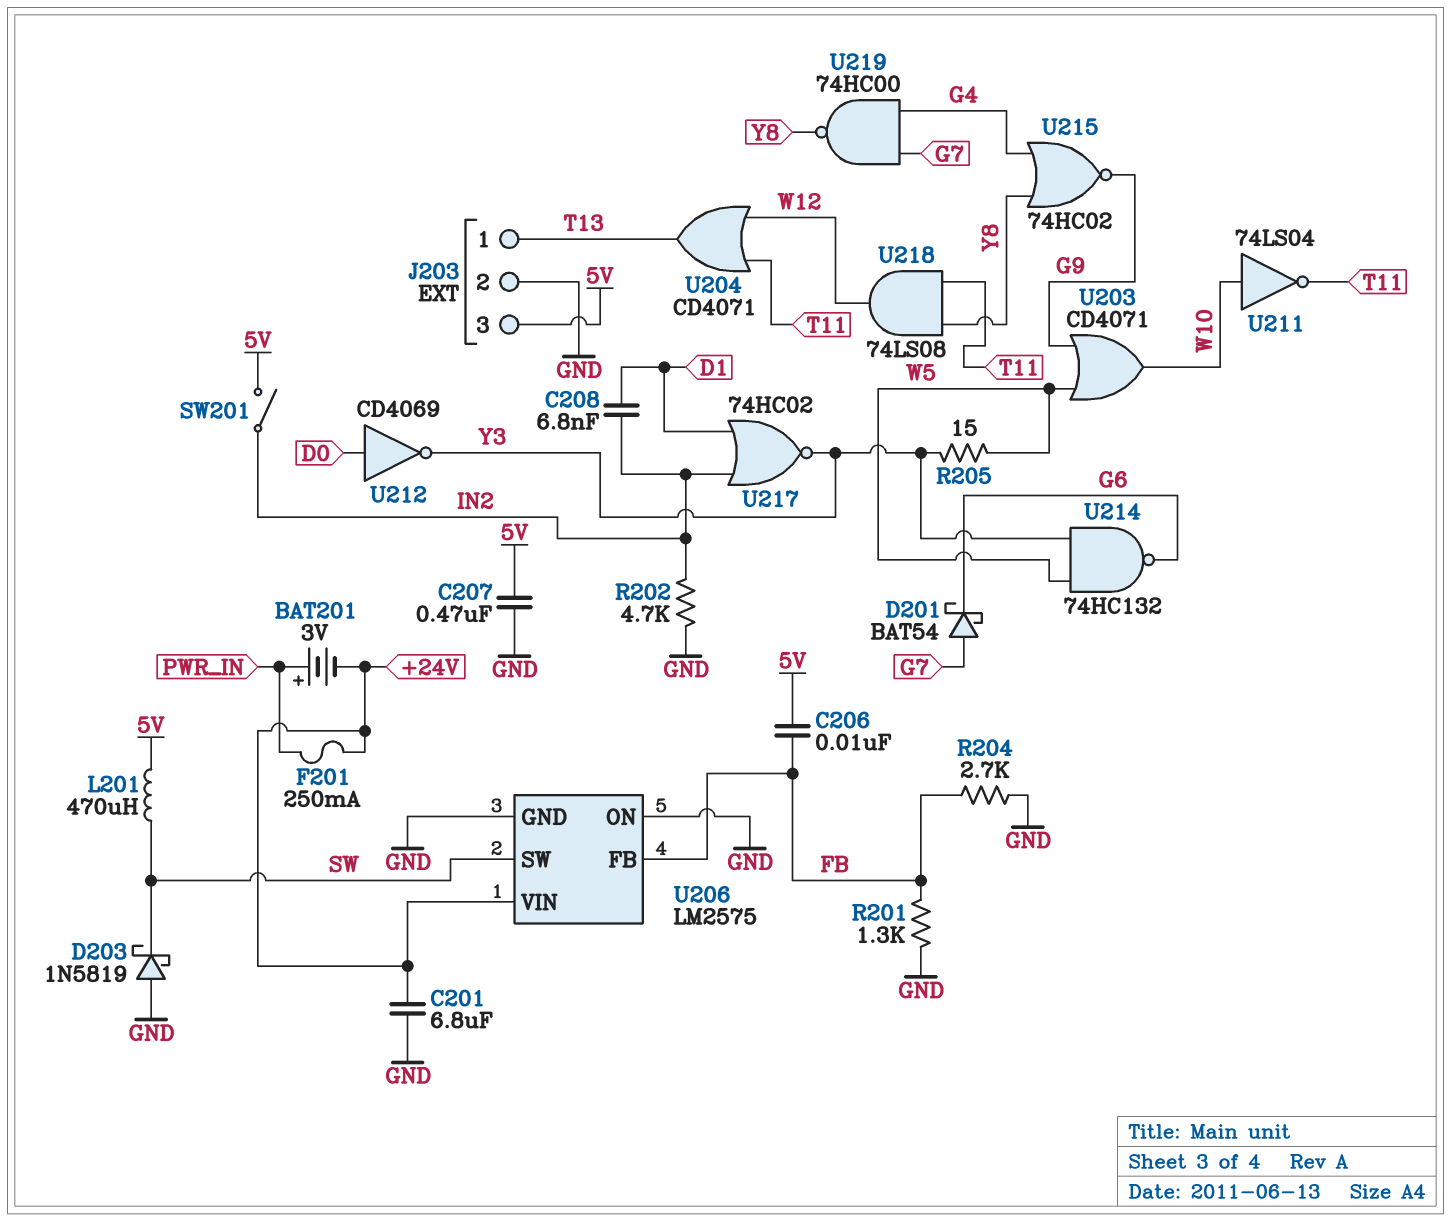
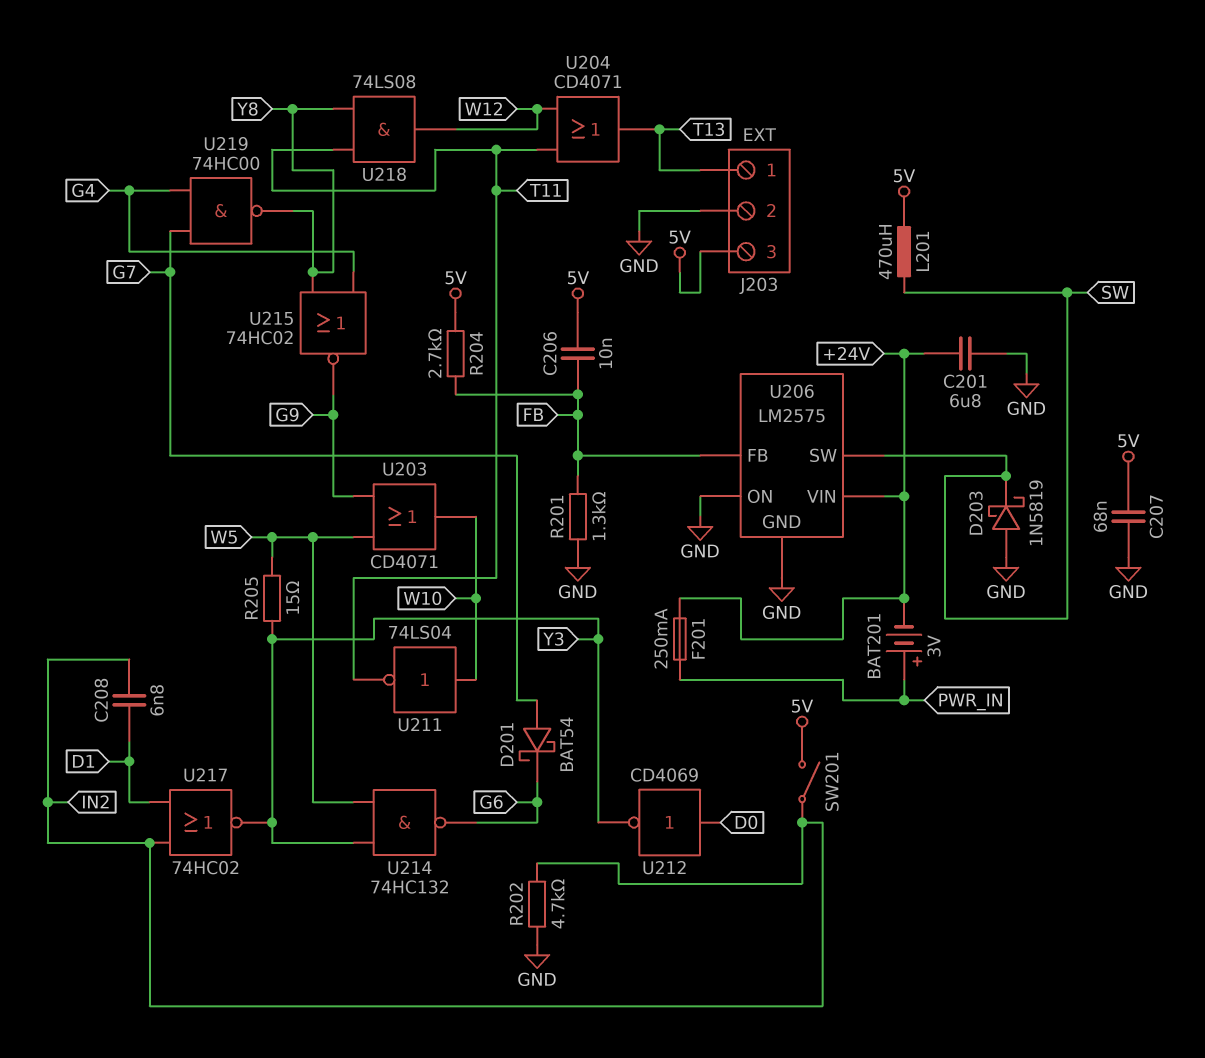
C207: 470nF (5V, GND) -> 68nF (5V, GND)
R204: 2.7k (FB, GND) -> 2.7k (5V, FB)

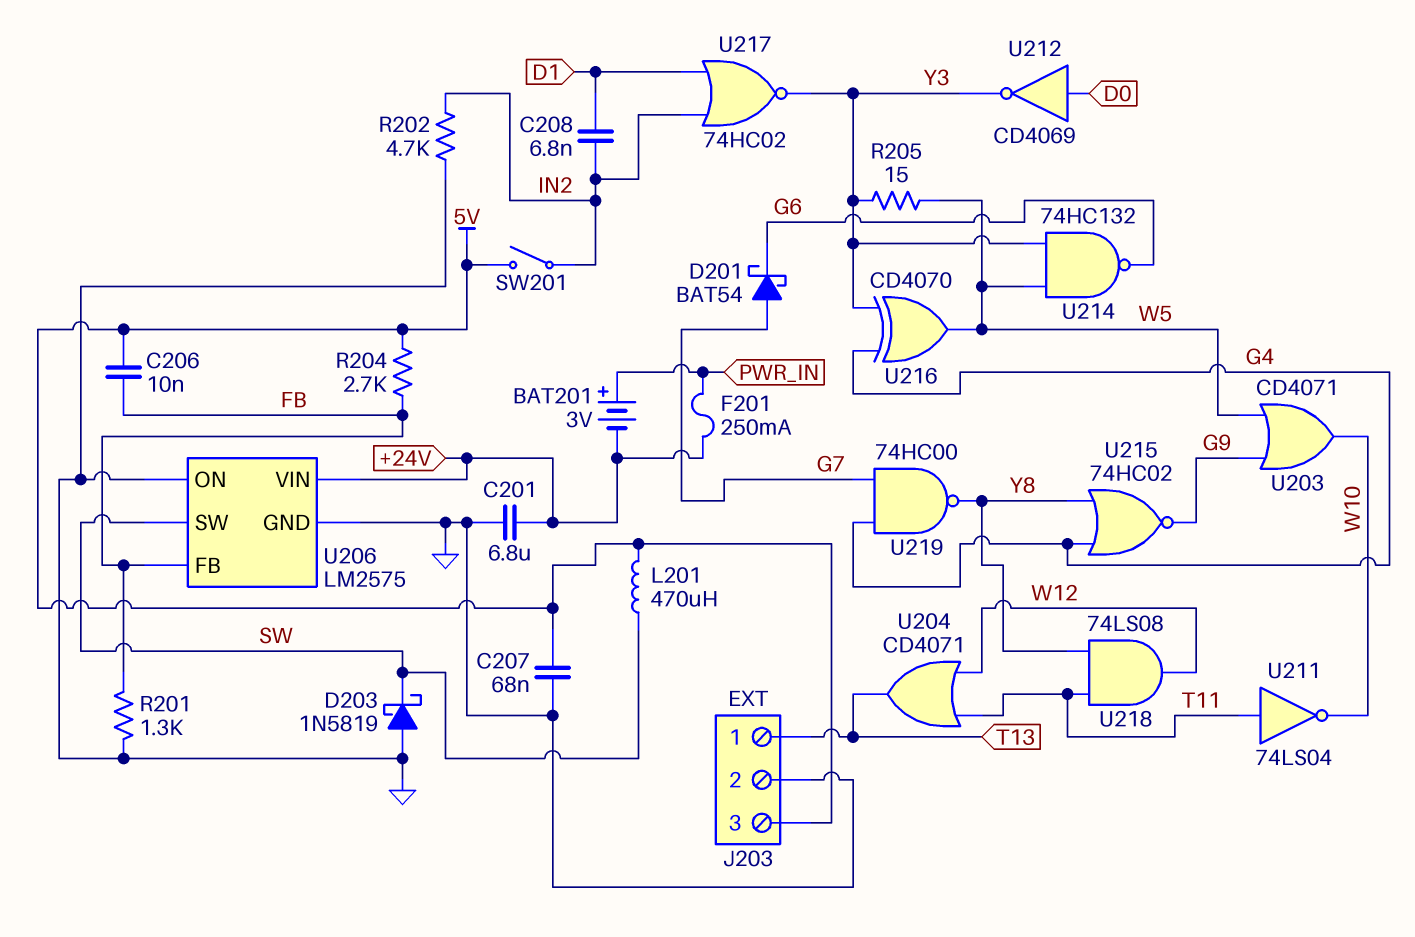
U211: NOT 74LS04 (in W10, out T11) -> NOT 74LS04 (in T11, out W10)
U216: none -> XOR CD4070 (in G4, in Y3, out W5)

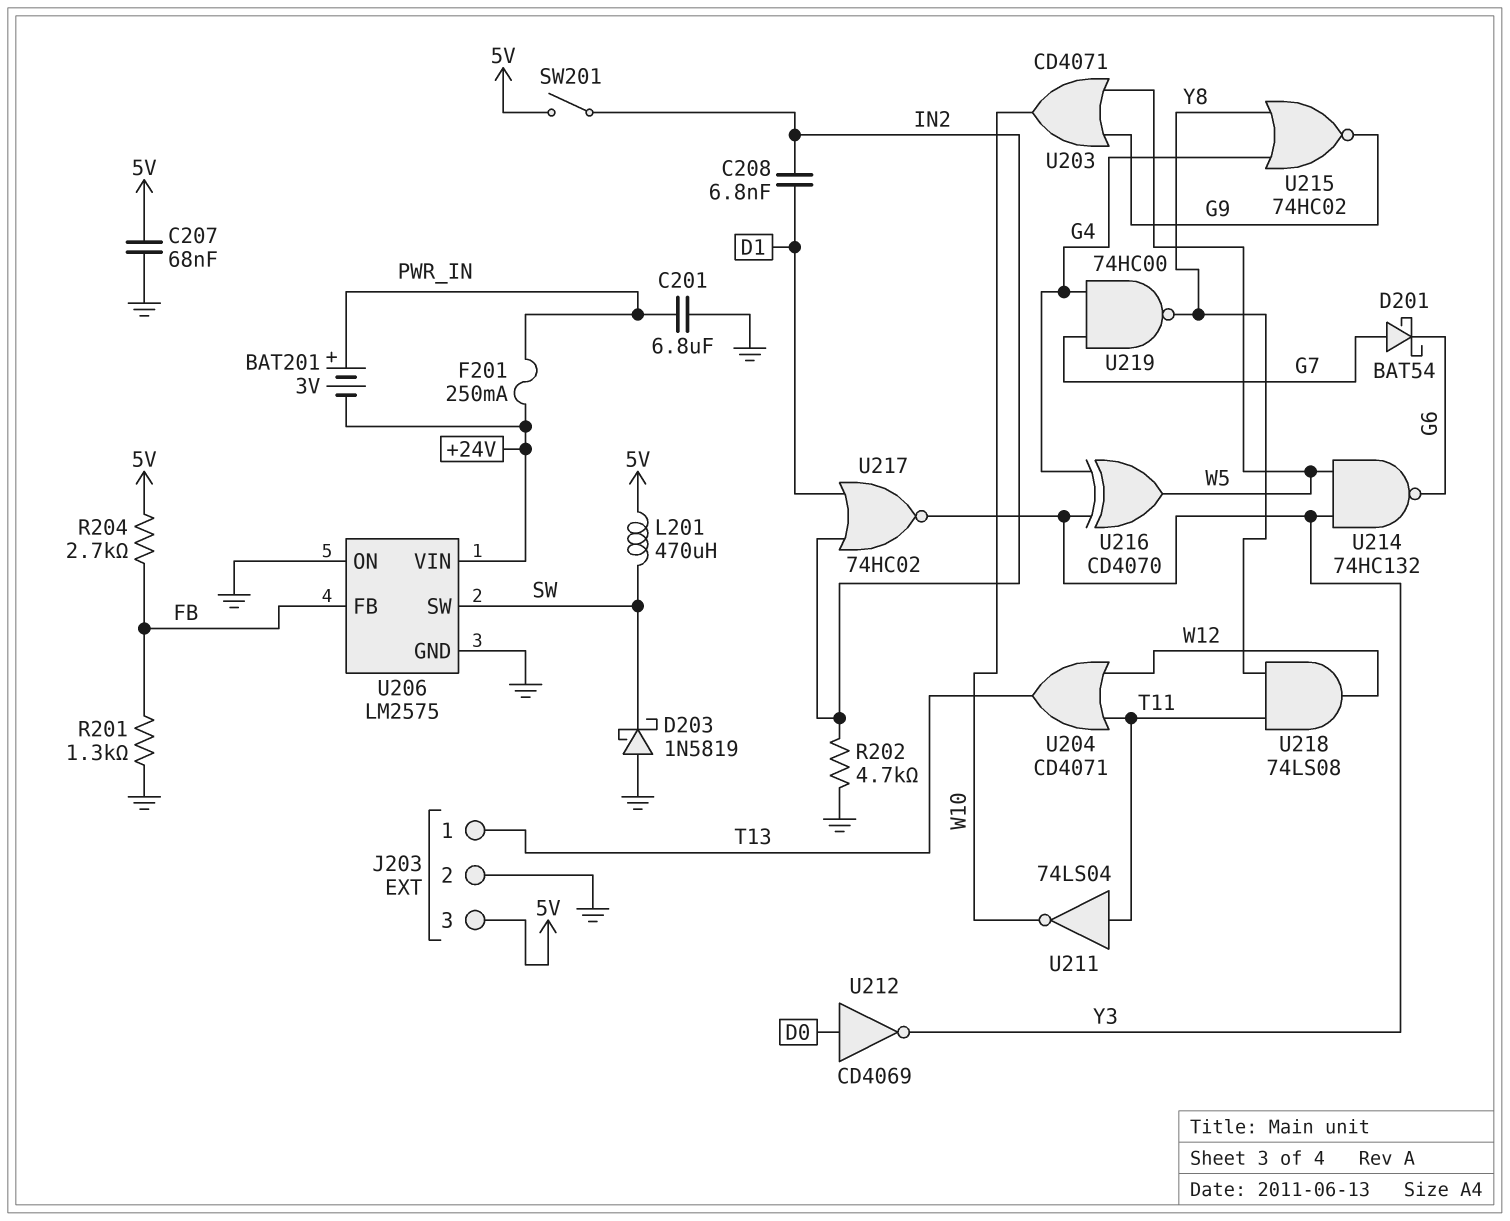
C201: 6.8uF (+24V, GND) -> 6.8uF (GND, PWR_IN)
C206: 10nF (5V, FB) -> none
R205: 15 (W5, Y3) -> none

